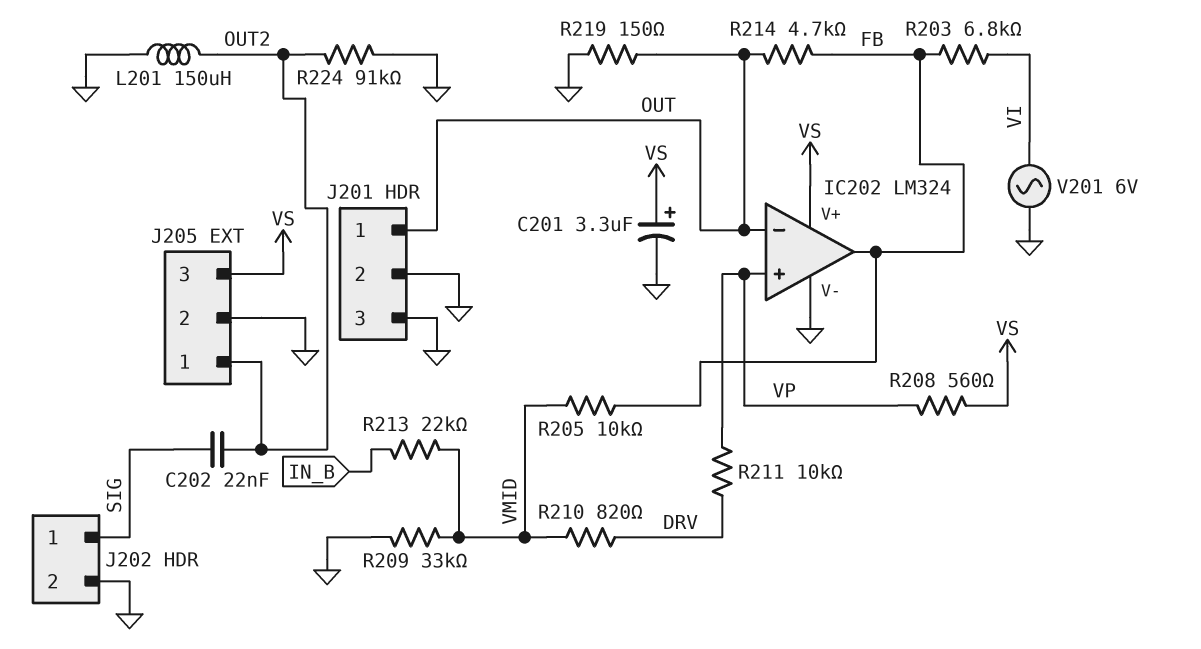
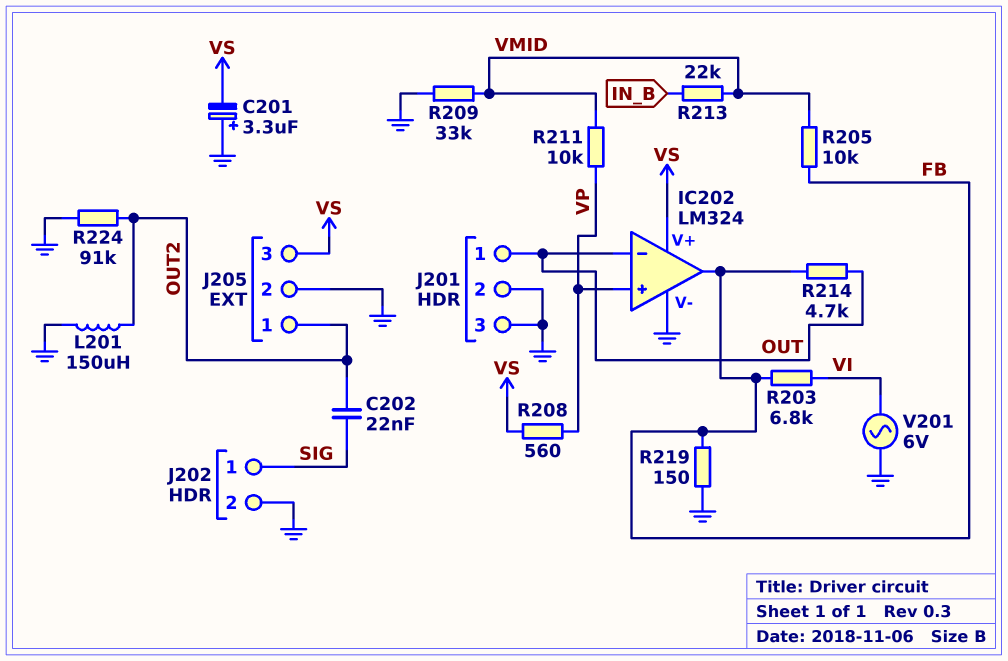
C201: 3.3uF (plus VS, minus GND) -> 3.3uF (plus GND, minus VS)
R210: 820 (DRV, VMID) -> none
R211: 10k (DRV, VP) -> 10k (VMID, VP)
R219: 150 (GND, OUT) -> 150 (FB, GND)

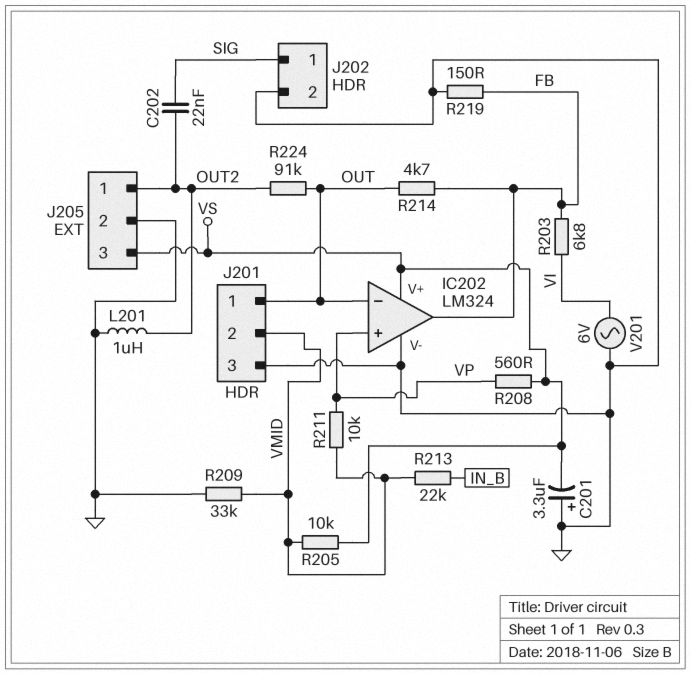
J201 pin 2: GND -> VMID
L201: 150uH (GND, OUT2) -> 1uH (GND, OUT2)
R205: 10k (FB, VMID) -> 10k (VMID, VS)
R224: 91k (GND, OUT2) -> 91k (OUT, OUT2)

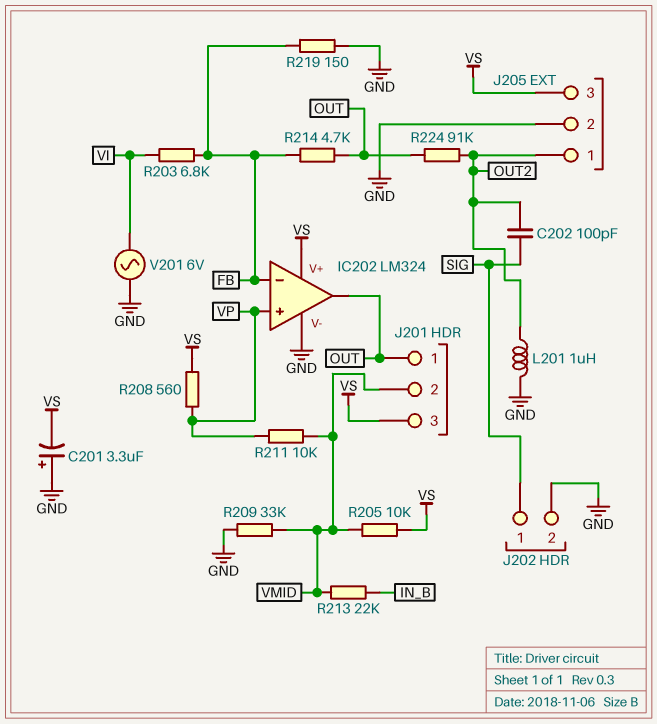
C202: 22nF (OUT2, SIG) -> 100pF (OUT2, SIG)
IC202 pin in-: OUT -> FB
IC202 pin out: FB -> OUT
J201 pin 3: GND -> VS

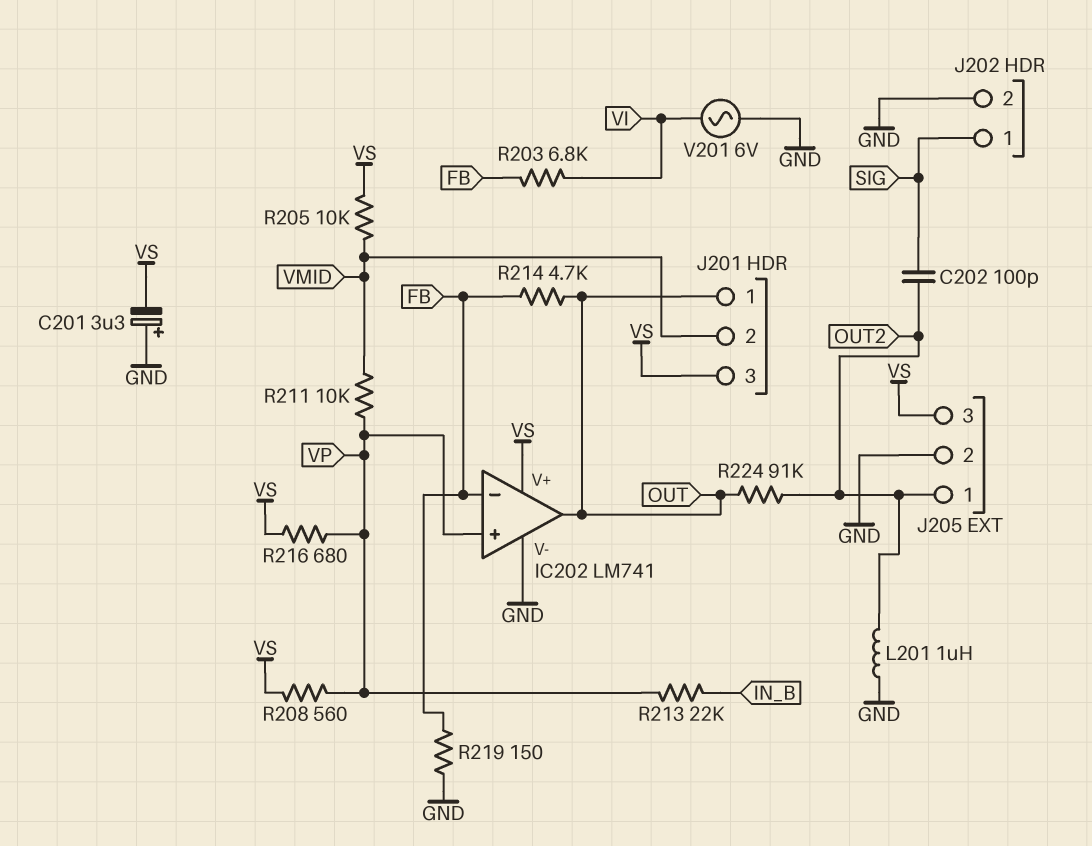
IC202: LM324 -> LM741
R209: 33k (GND, VMID) -> none
R213: 22k (IN_B, VMID) -> 22k (IN_B, VP)
R216: none -> 680 (VP, VS)

